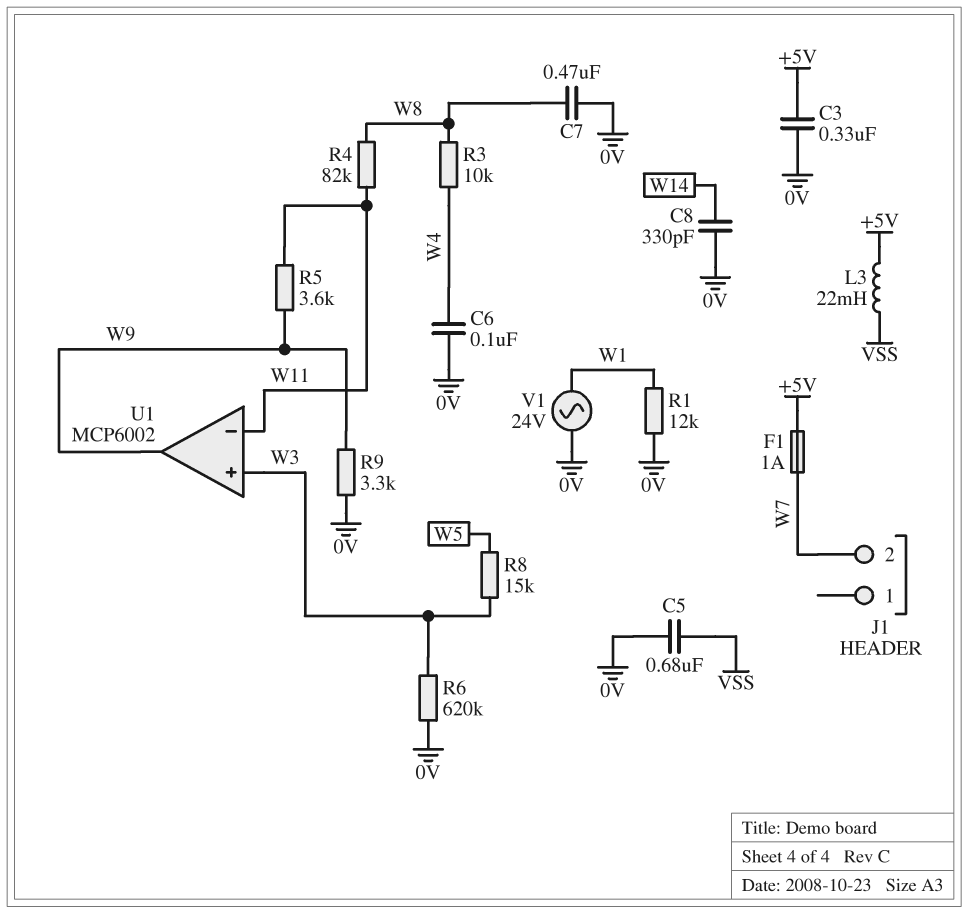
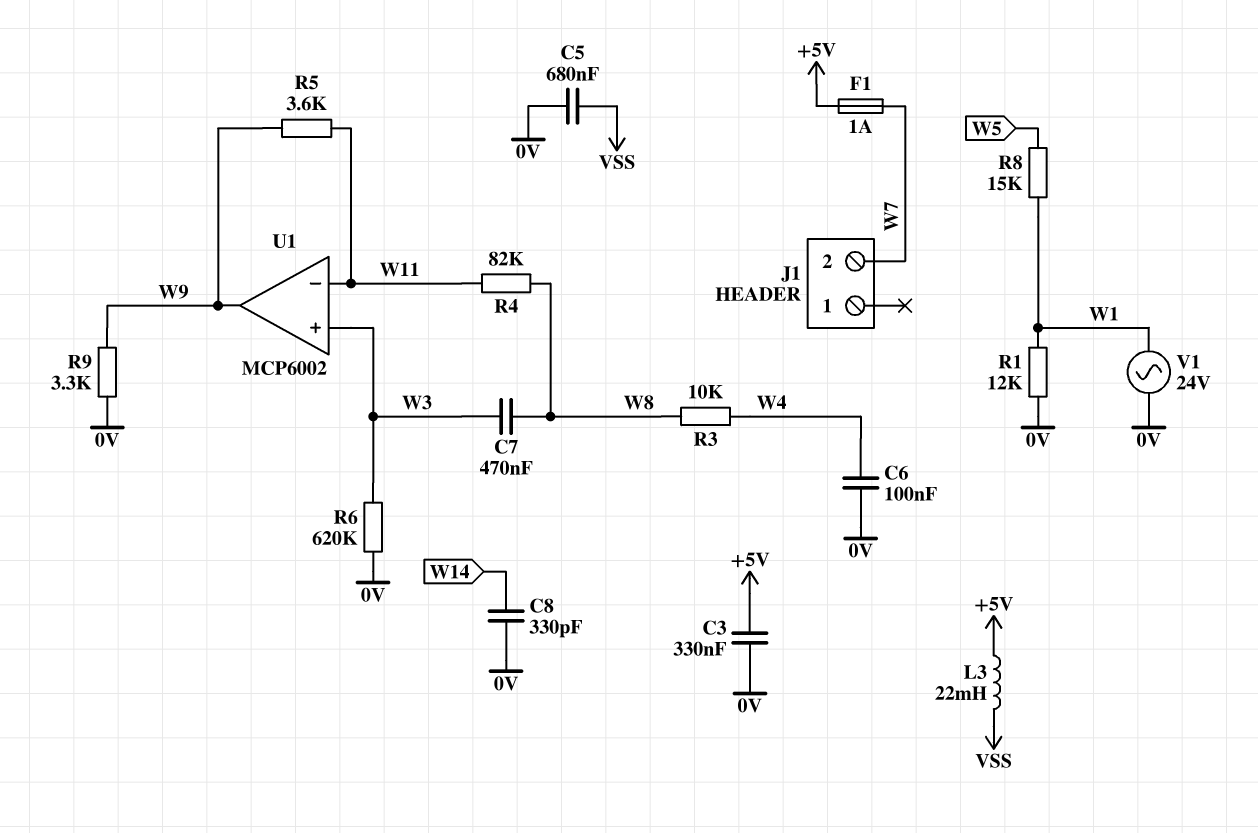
C7: 470nF (0V, W8) -> 470nF (W3, W8)
R8: 15k (W3, W5) -> 15k (W1, W5)

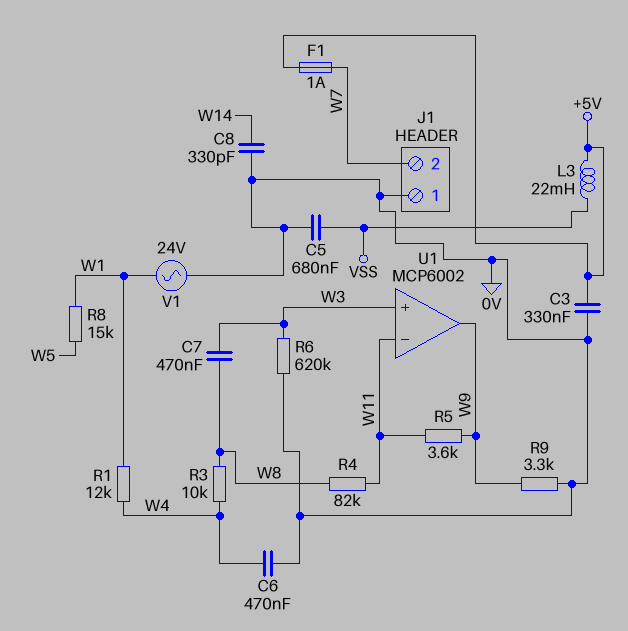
C6: 100nF (0V, W4) -> 470nF (0V, W4)
J1 pin 1: none -> 0V
R1: 12k (0V, W1) -> 12k (W1, W4)

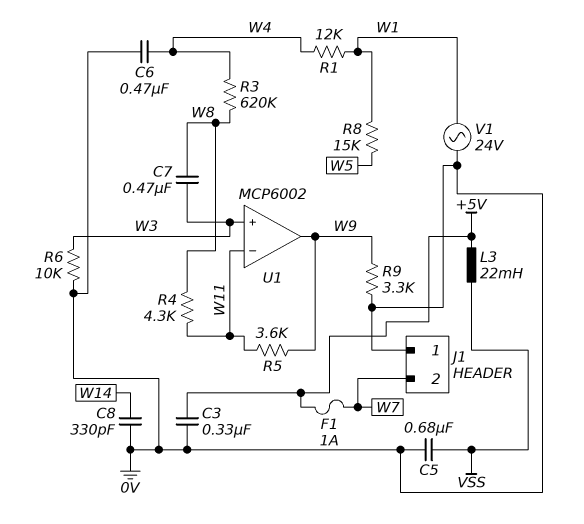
R3: 10k (W4, W8) -> 620k (W4, W8)
R4: 82k (W8, W11) -> 4.3k (W8, W11)
R6: 620k (0V, W3) -> 10k (0V, W3)

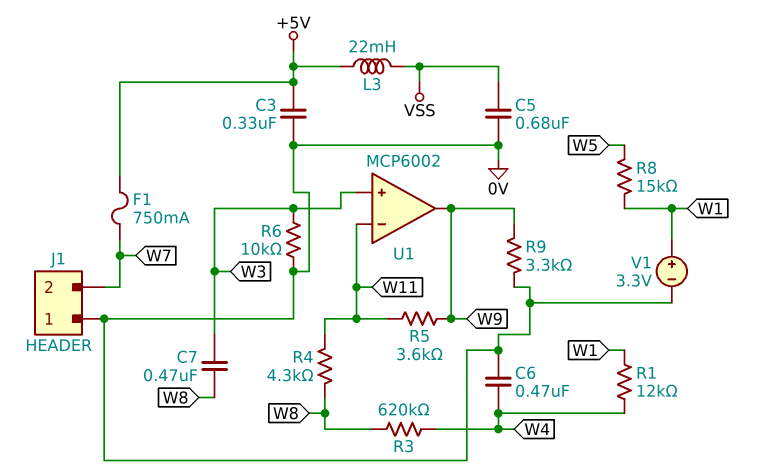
C8: 330pF (0V, W14) -> none
F1: 1A (+5V, W7) -> 750mA (+5V, W7)
V1: AC 24V (0V, W1) -> 3.3V (plus W1, minus 0V)

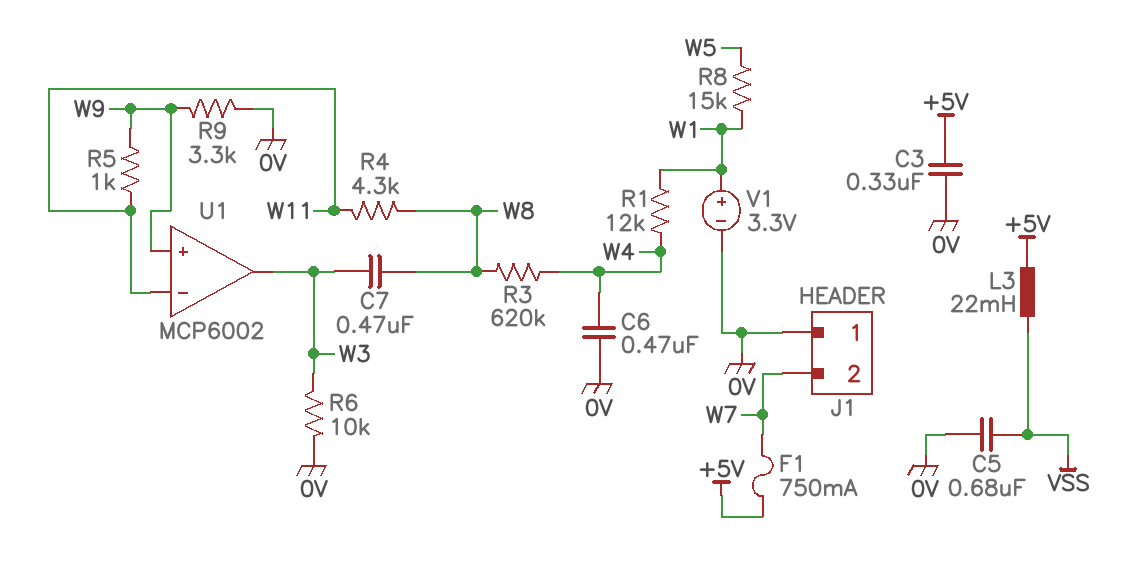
R5: 3.6k (W9, W11) -> 1k (W9, W11)
U1 pin in+: W3 -> W9
U1 pin out: W9 -> W3

